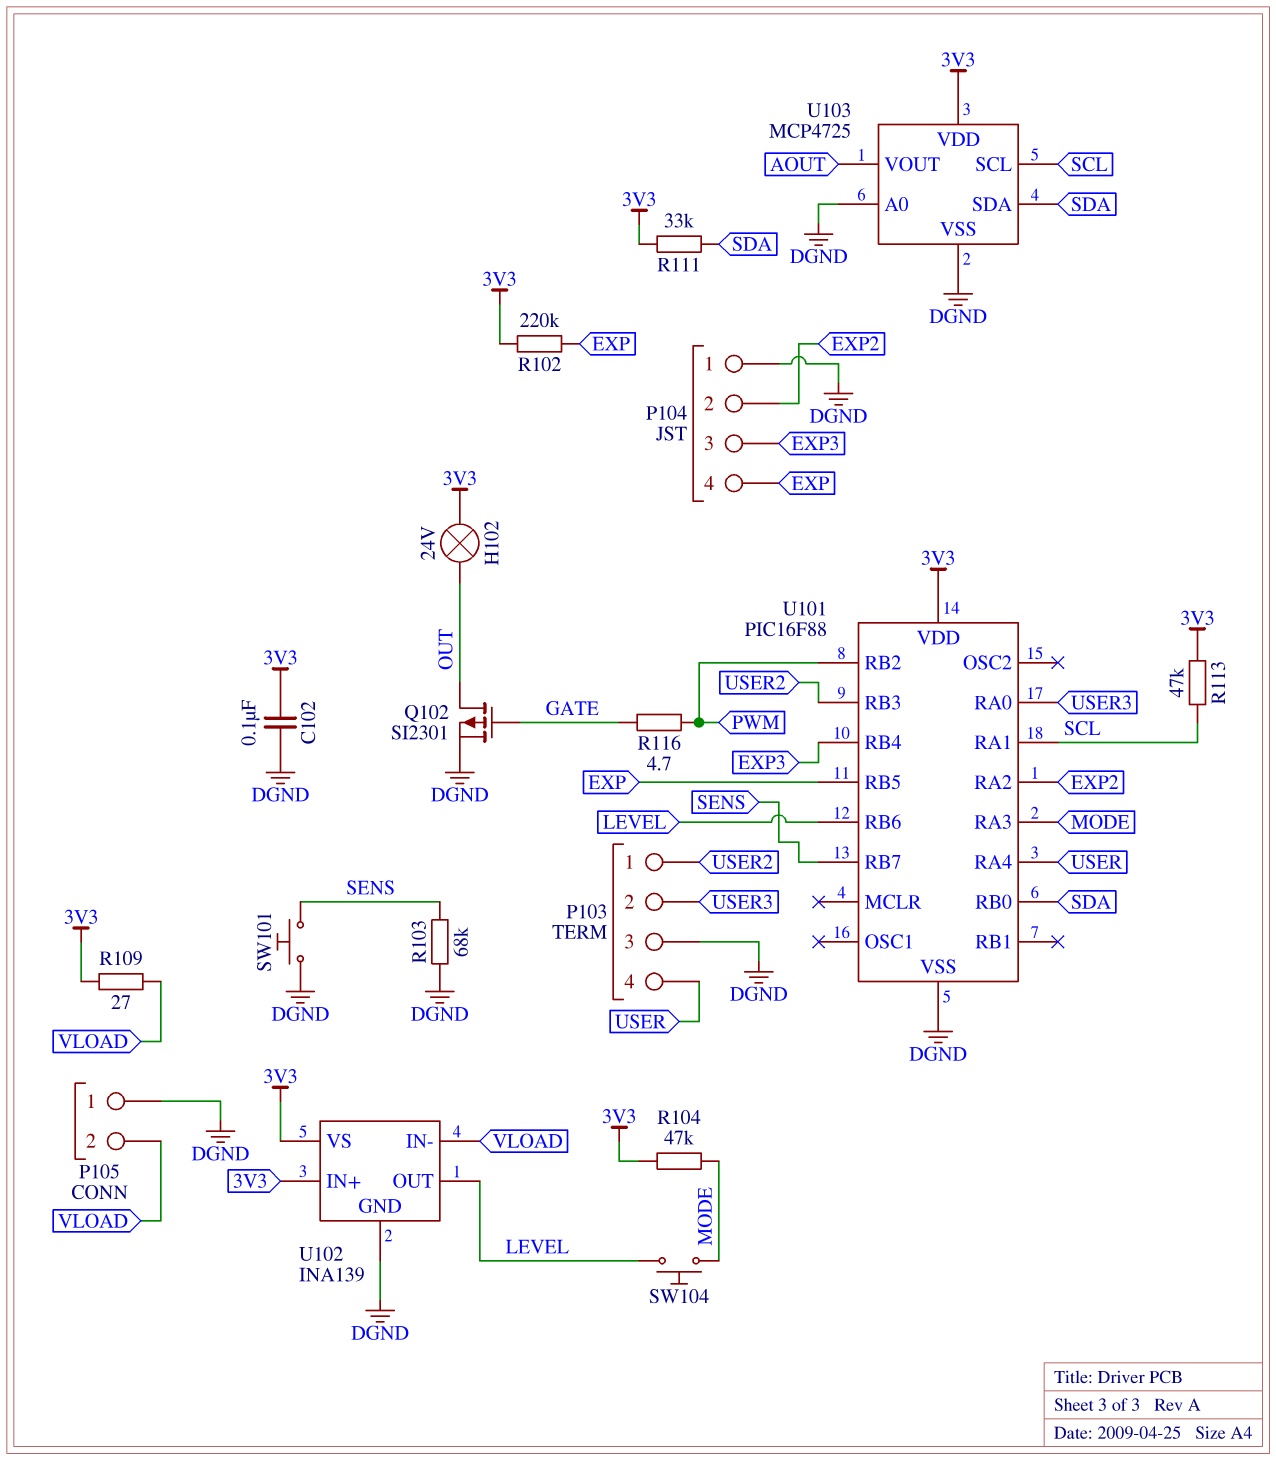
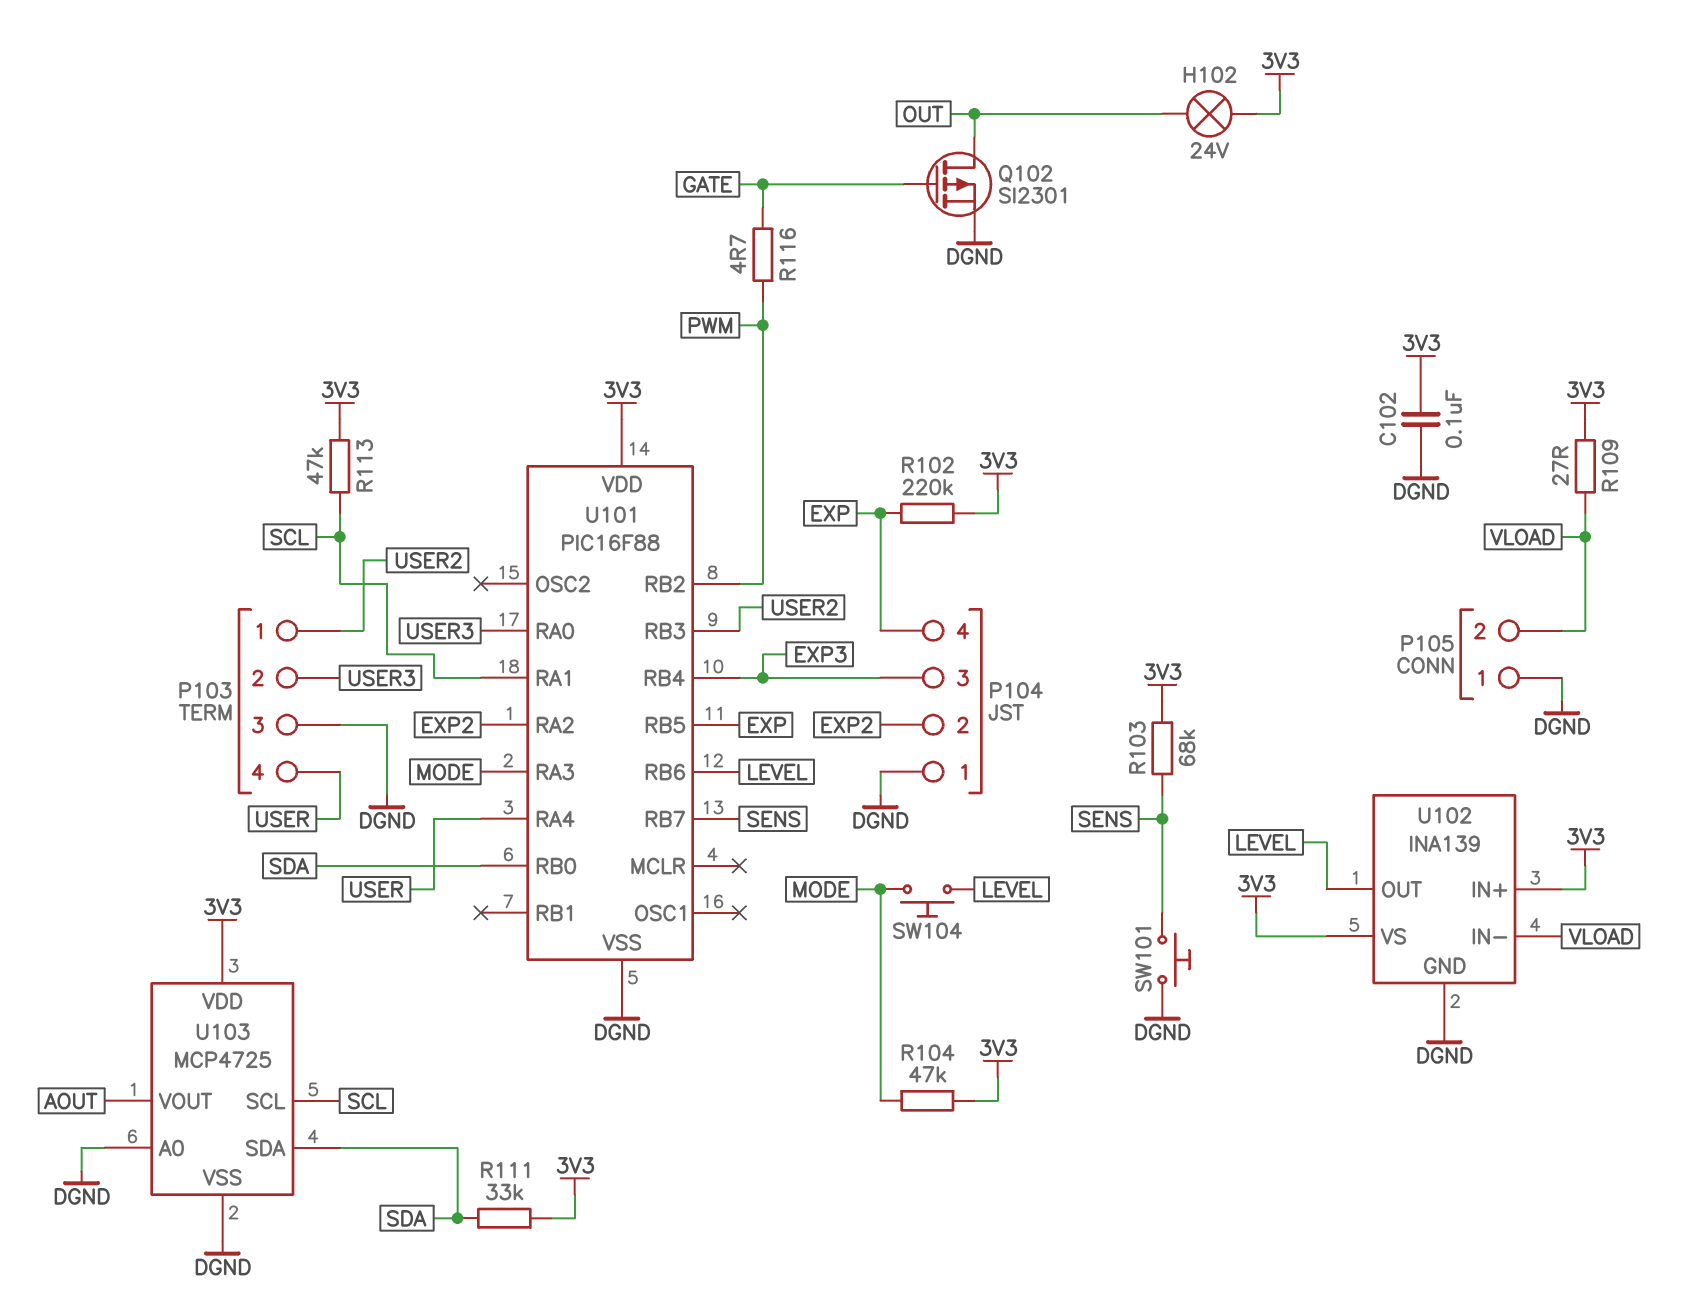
R103: 68k (DGND, SENS) -> 68k (3V3, SENS)

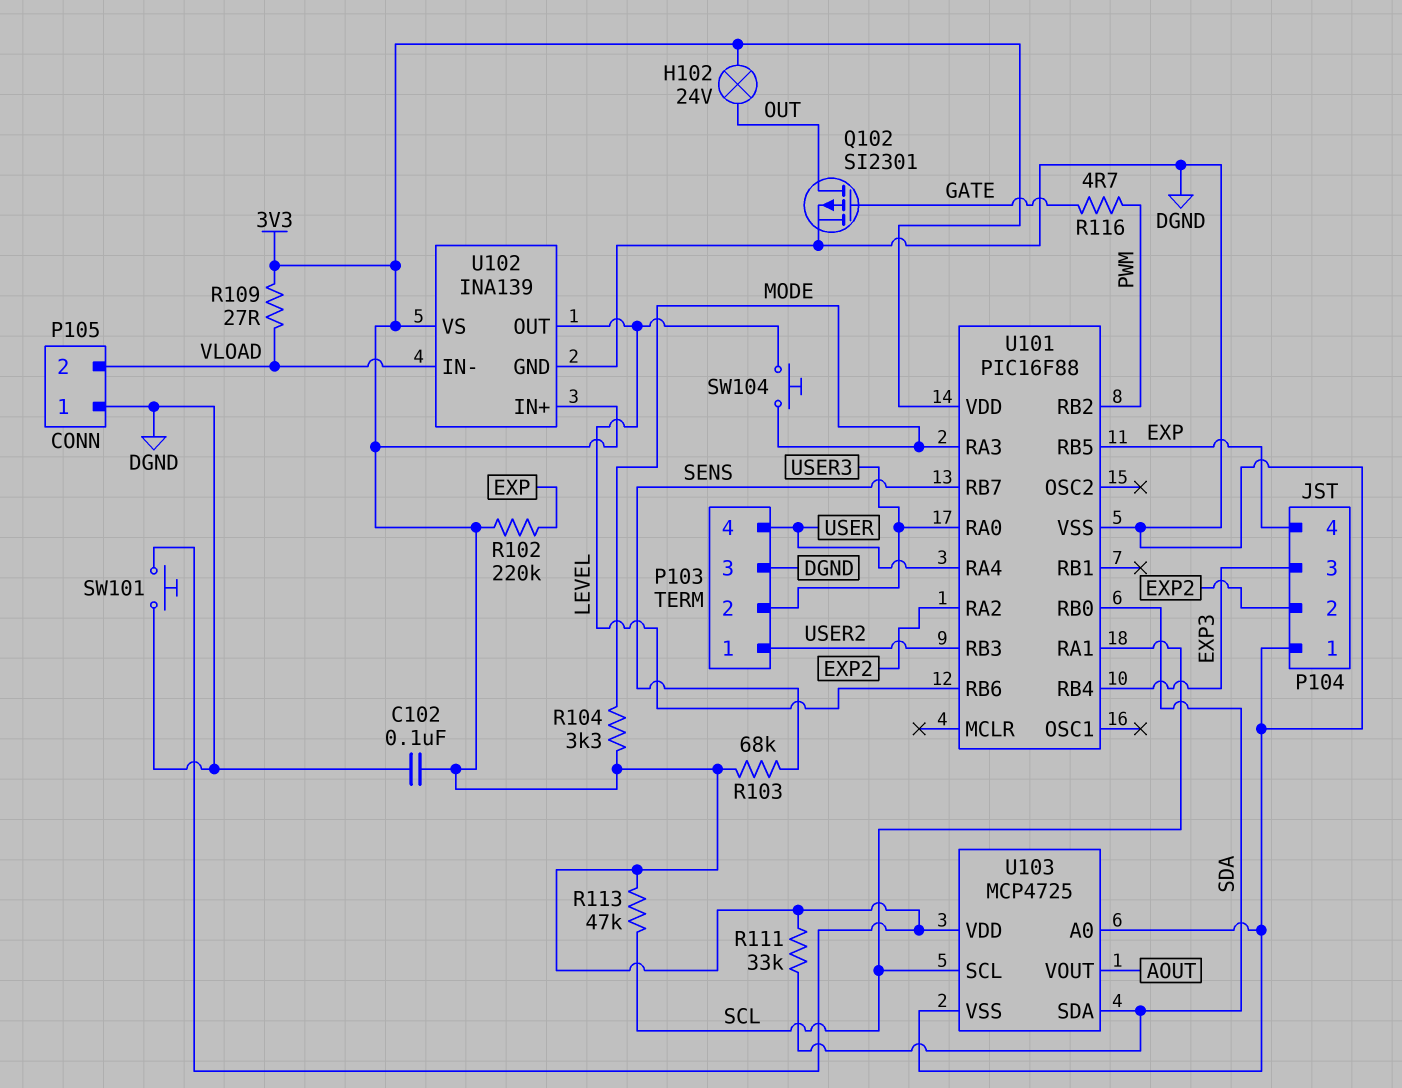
R104: 47k (3V3, MODE) -> 3.3k (3V3, MODE)
SW101: button (DGND, SENS) -> button (3V3, DGND)

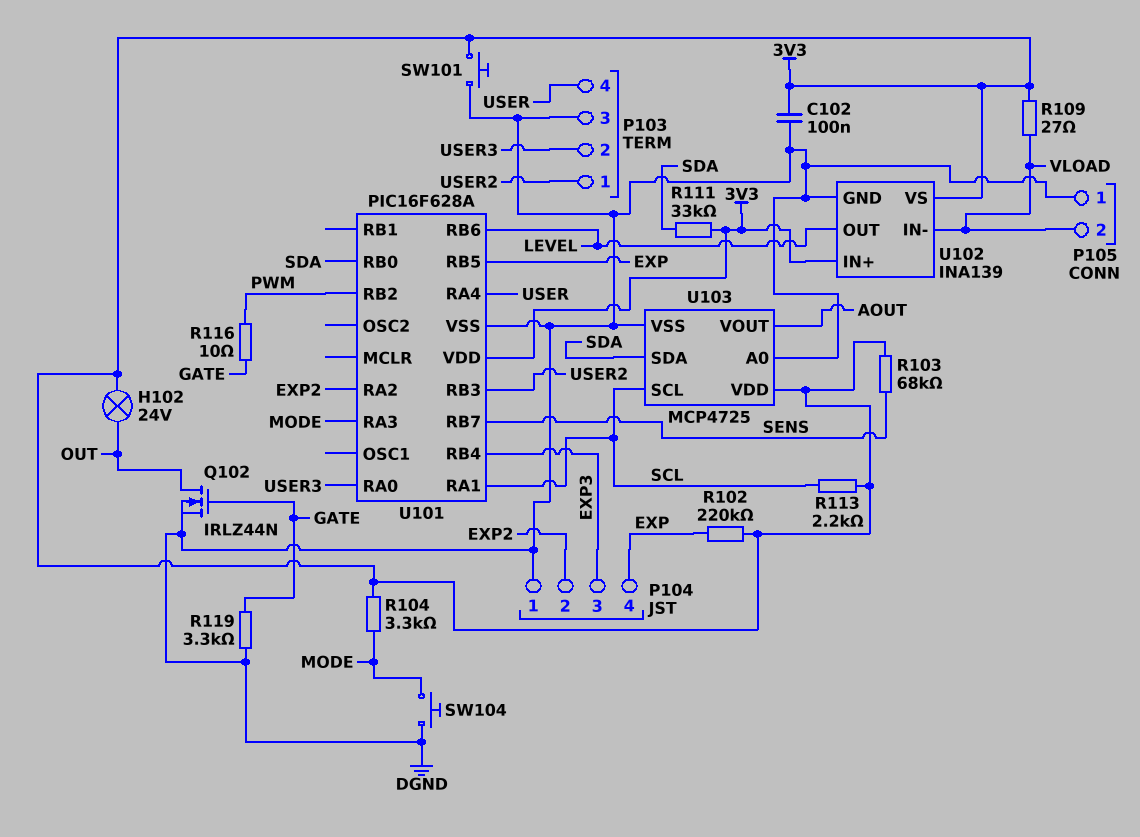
Q102: PMOS SI2301 (G GATE, D OUT, S DGND) -> NMOS IRLZ44N (G GATE, D OUT, S DGND)
R113: 47k (3V3, SCL) -> 2.2k (3V3, SCL)
R116: 4.7 (GATE, PWM) -> 10 (GATE, PWM)
R119: none -> 3.3k (DGND, GATE)
SW104: button (LEVEL, MODE) -> button (DGND, MODE)
U101: PIC16F88 -> PIC16F628A

